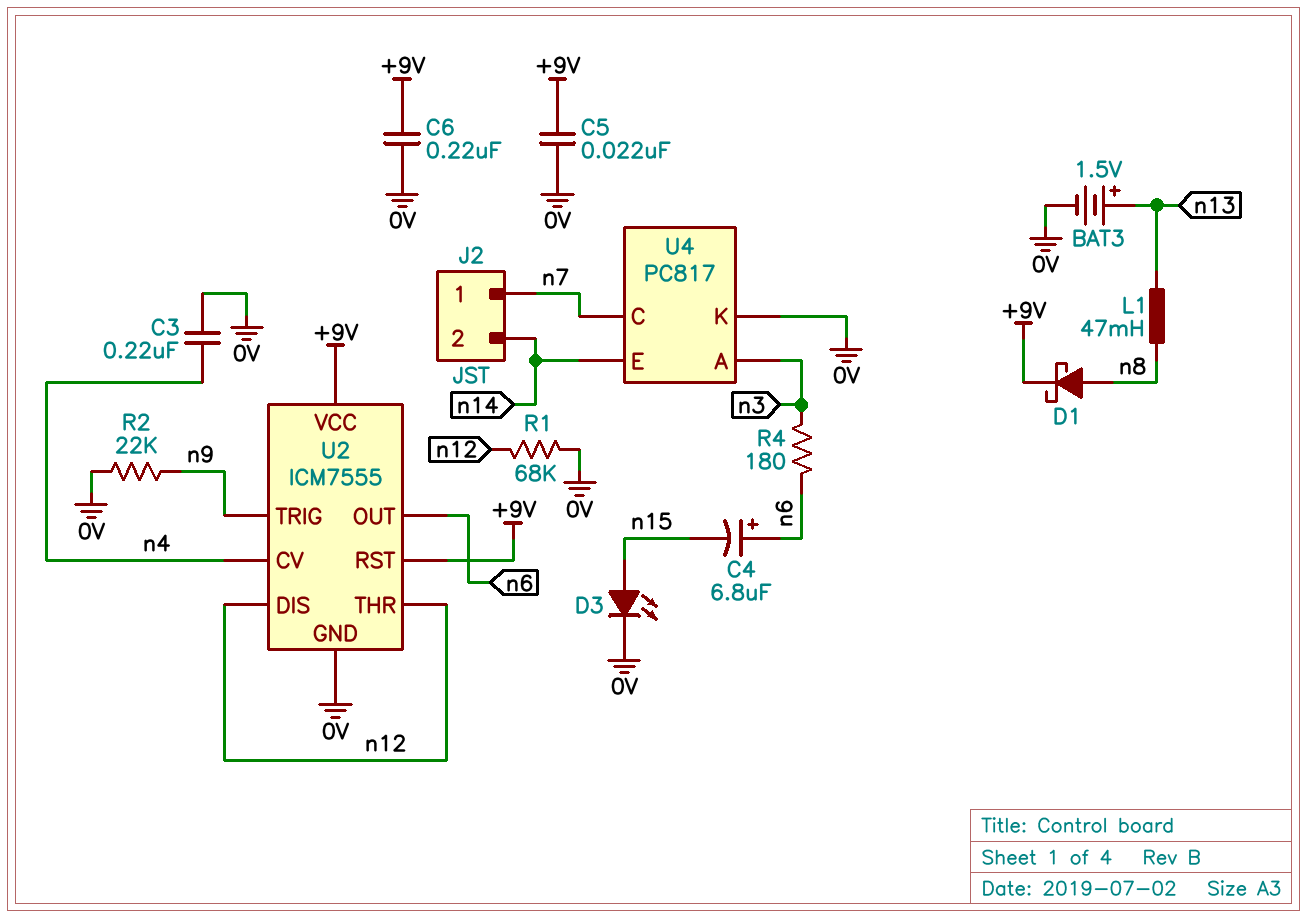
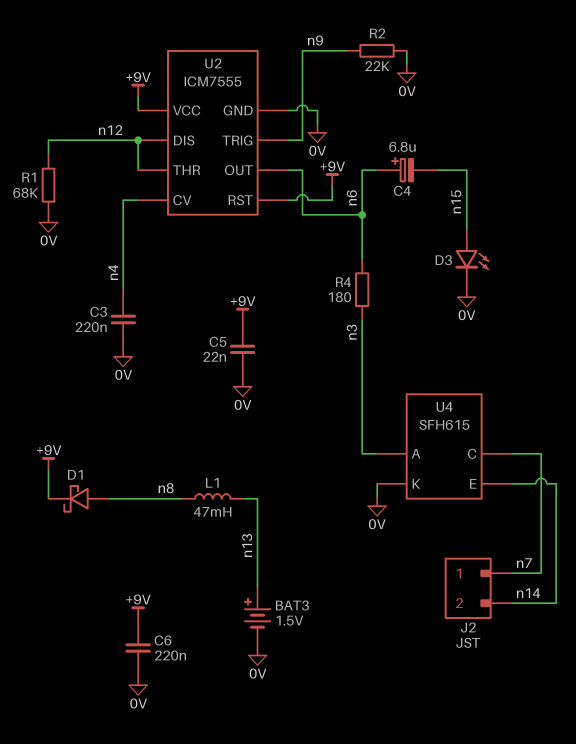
U4: PC817 -> SFH615

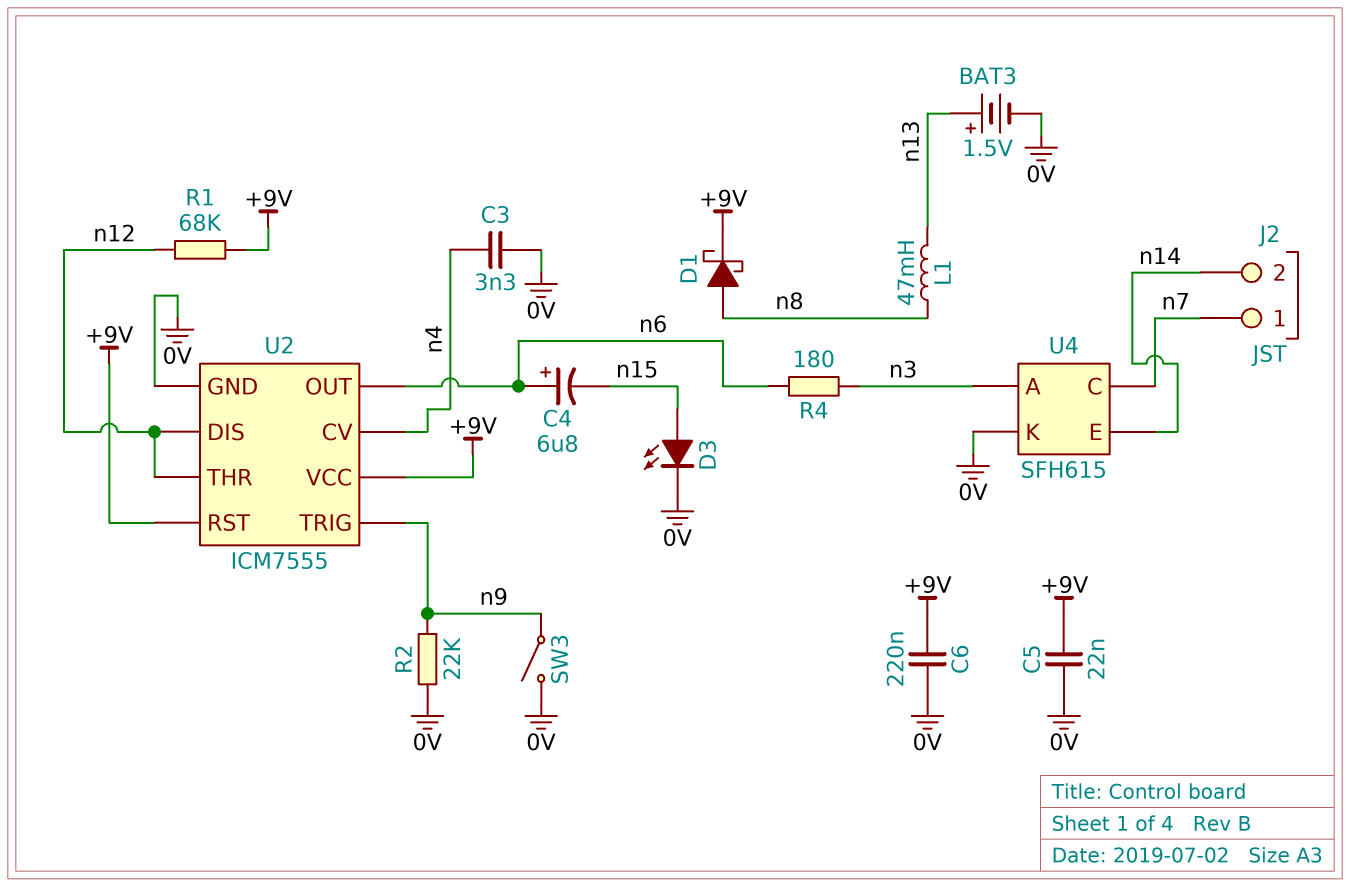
C3: 220nF (0V, n4) -> 3.3nF (0V, n4)
R1: 68k (0V, n12) -> 68k (+9V, n12)
SW3: none -> switch (0V, n9)

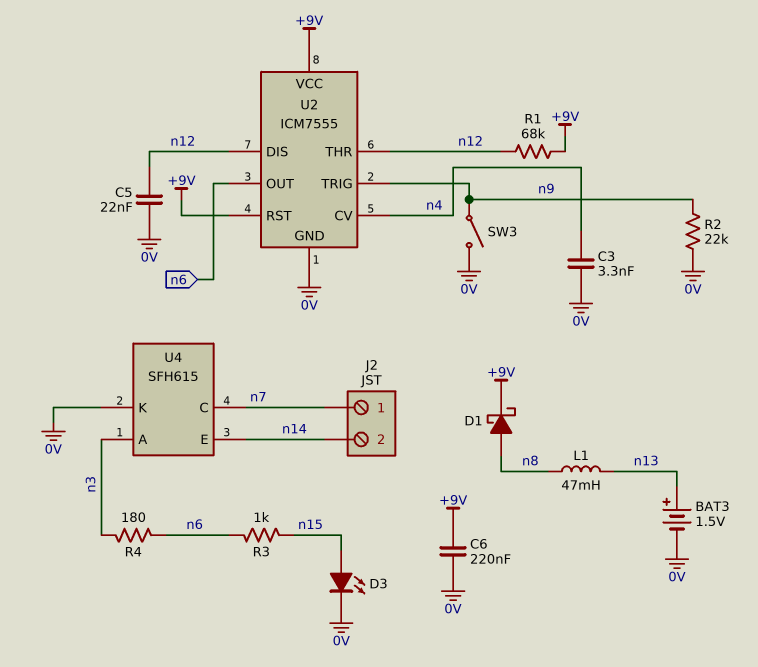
C4: 6.8uF (plus n6, minus n15) -> none
C5: 22nF (+9V, 0V) -> 22nF (0V, n12)
R3: none -> 1k (n6, n15)

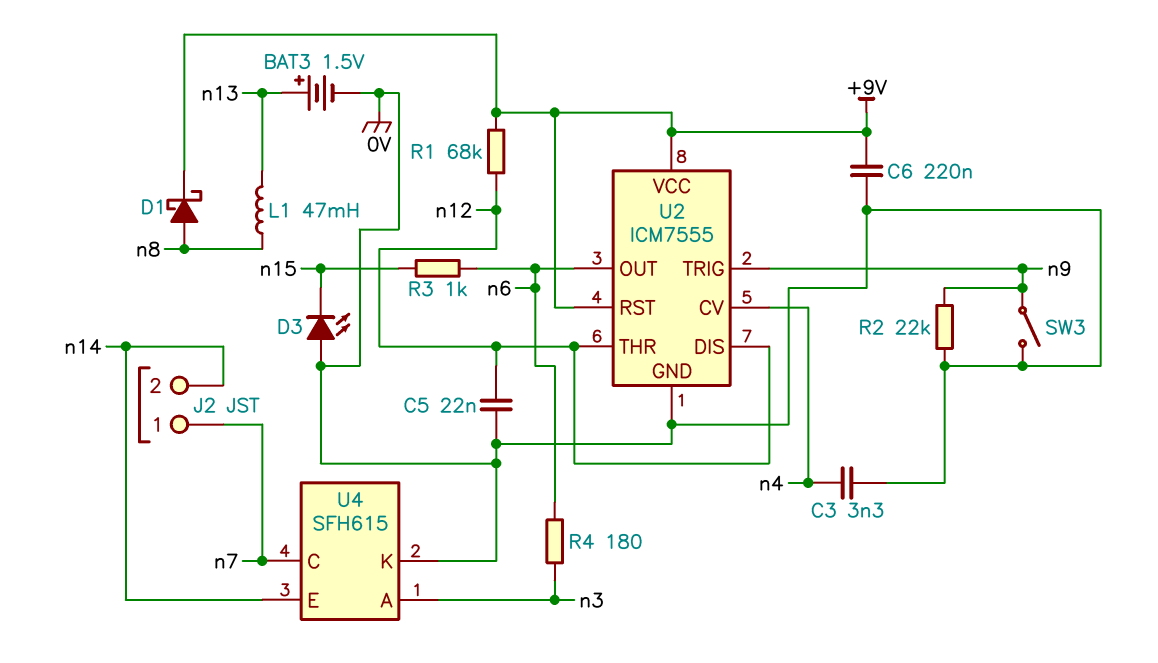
D3: LED (A n15, K 0V) -> LED (A 0V, K n15)

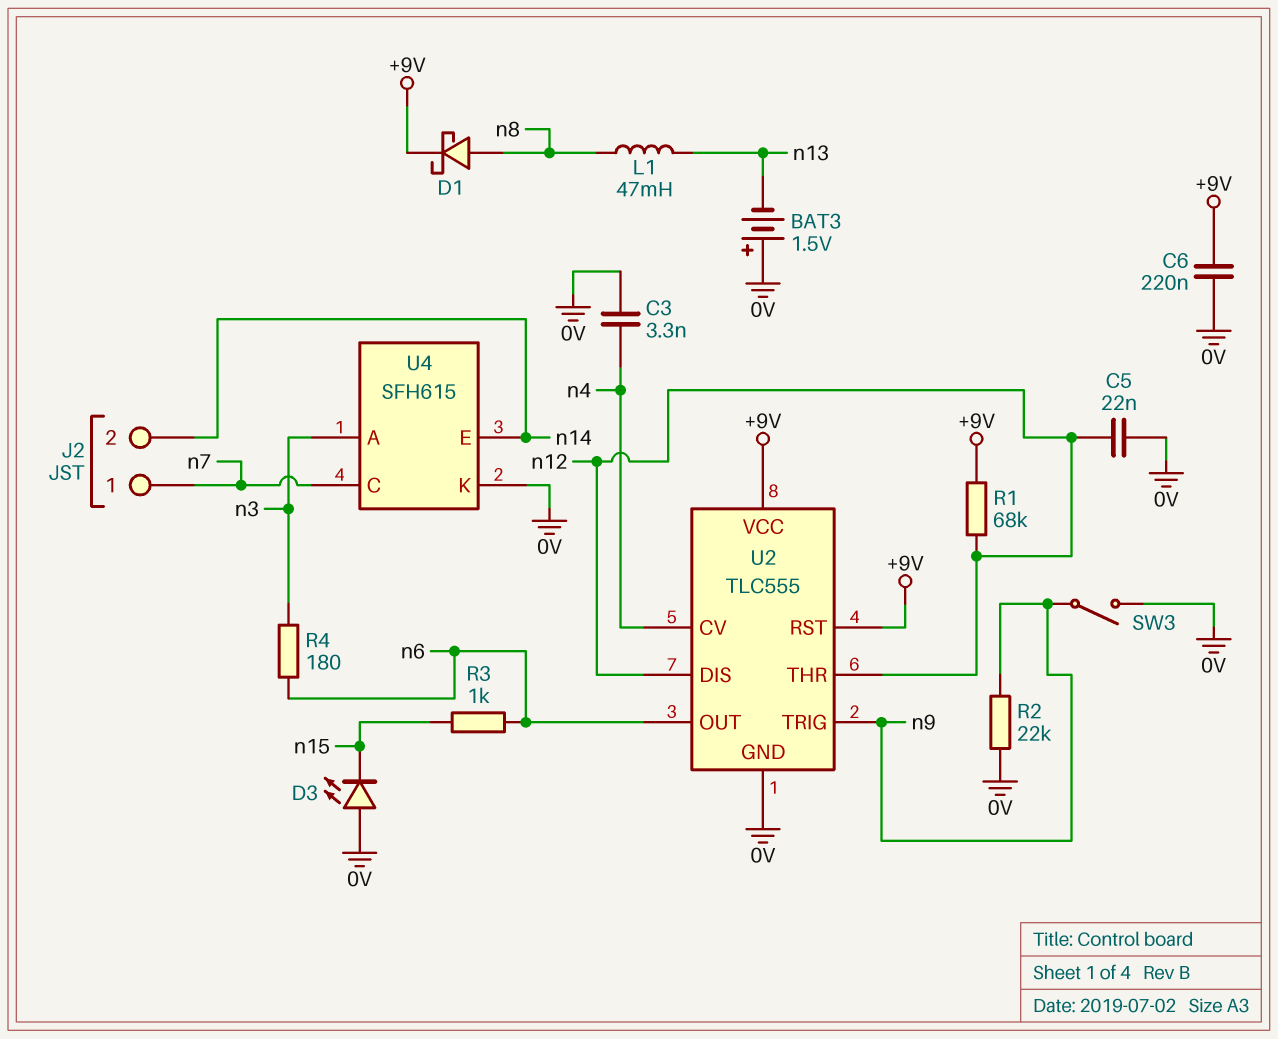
BAT3: 1.5V (plus n13, minus 0V) -> 1.5V (plus 0V, minus n13)
U2: ICM7555 -> TLC555

